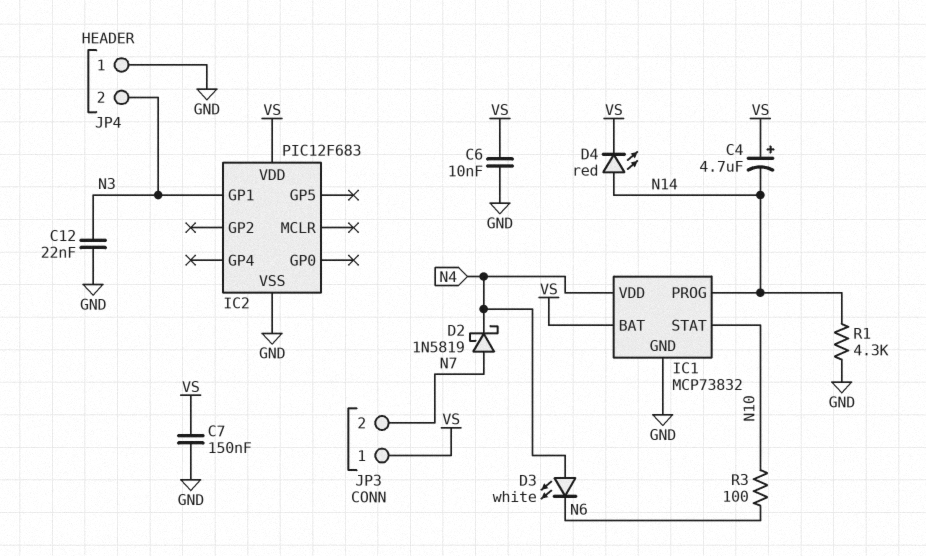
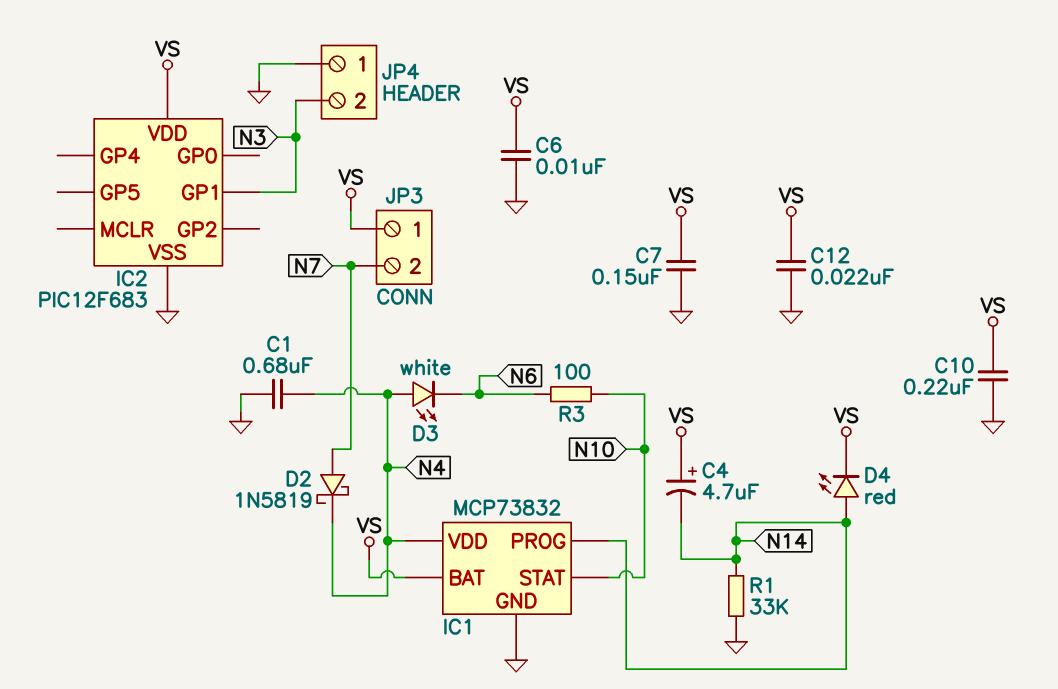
C1: none -> 680nF (GND, N4)
C10: none -> 220nF (GND, VS)
C12: 22nF (GND, N3) -> 22nF (GND, VS)
R1: 4.3k (GND, N14) -> 33k (GND, N14)

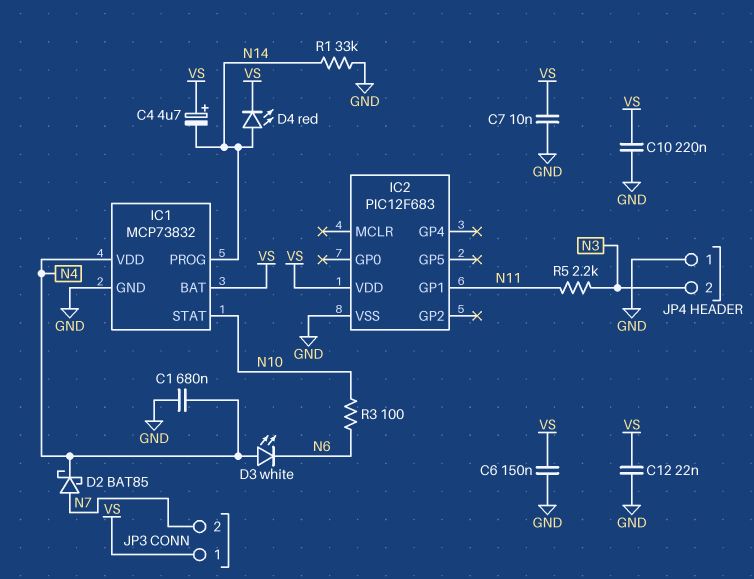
C6: 10nF (GND, VS) -> 150nF (GND, VS)
C7: 150nF (GND, VS) -> 10nF (GND, VS)
D2: schottky 1N5819 (A N7, K N4) -> schottky BAT85 (A N7, K N4)
IC2 pin GP1: N3 -> N11
R5: none -> 2.2k (N3, N11)

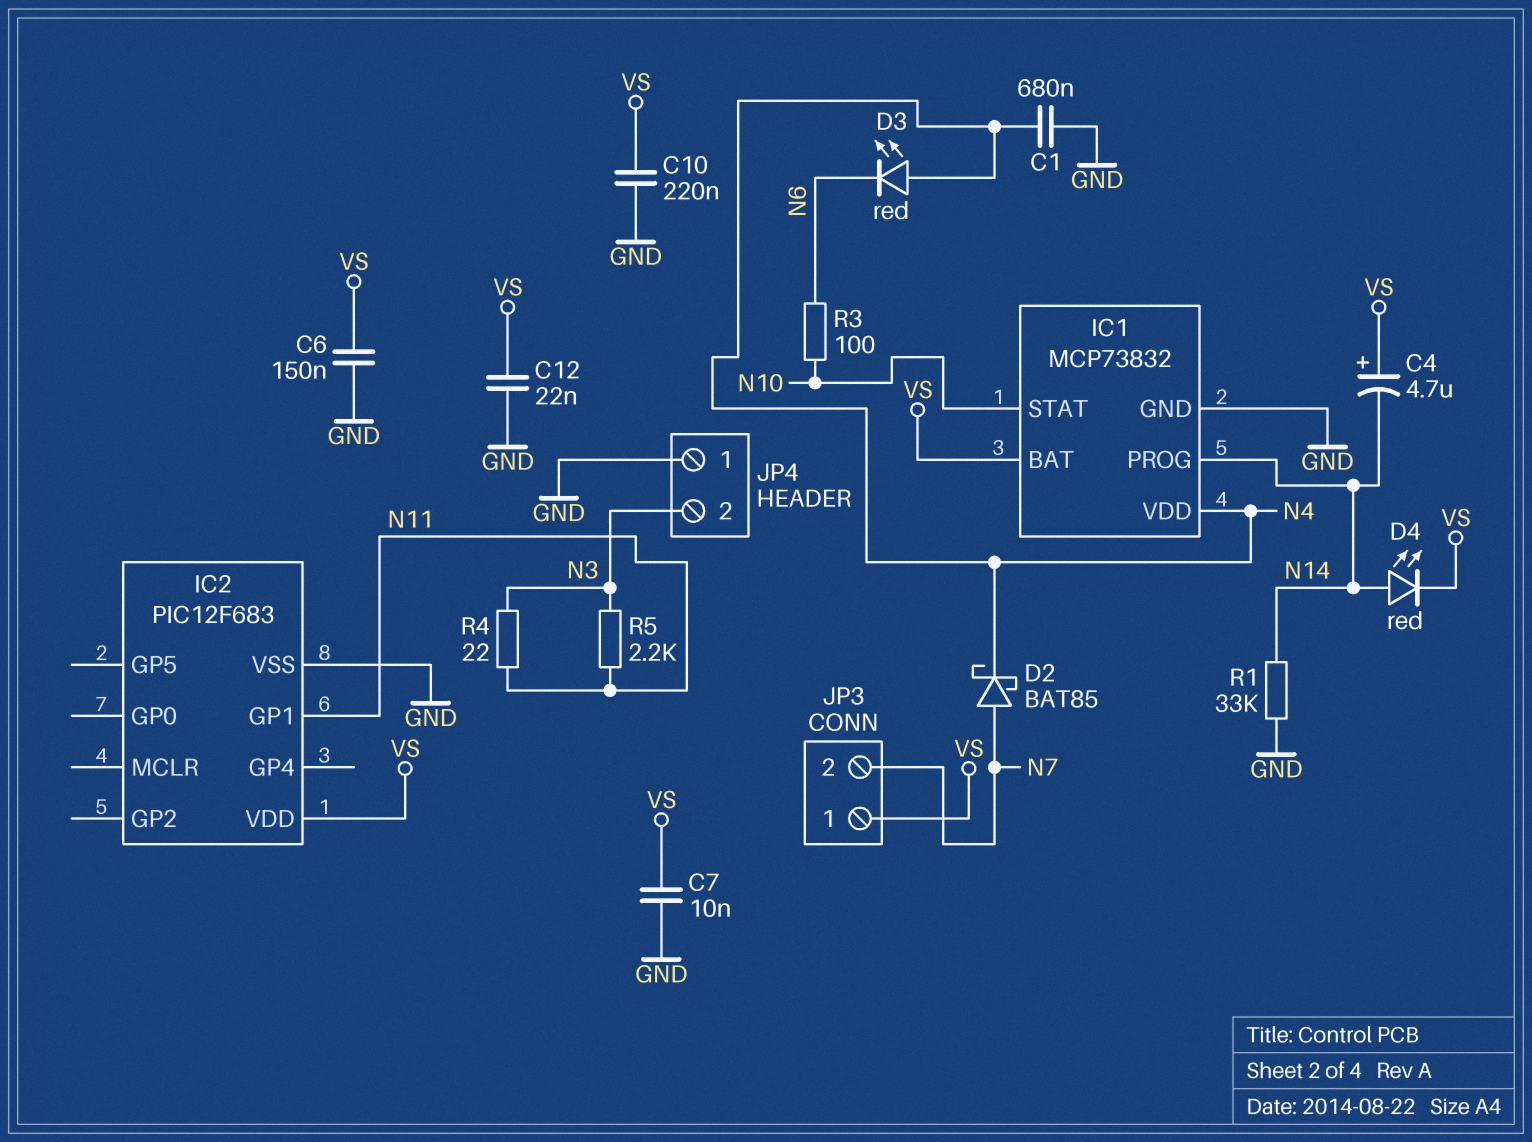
D3: LED white (A N4, K N6) -> LED red (A N4, K N6)
R4: none -> 22 (N3, N11)

